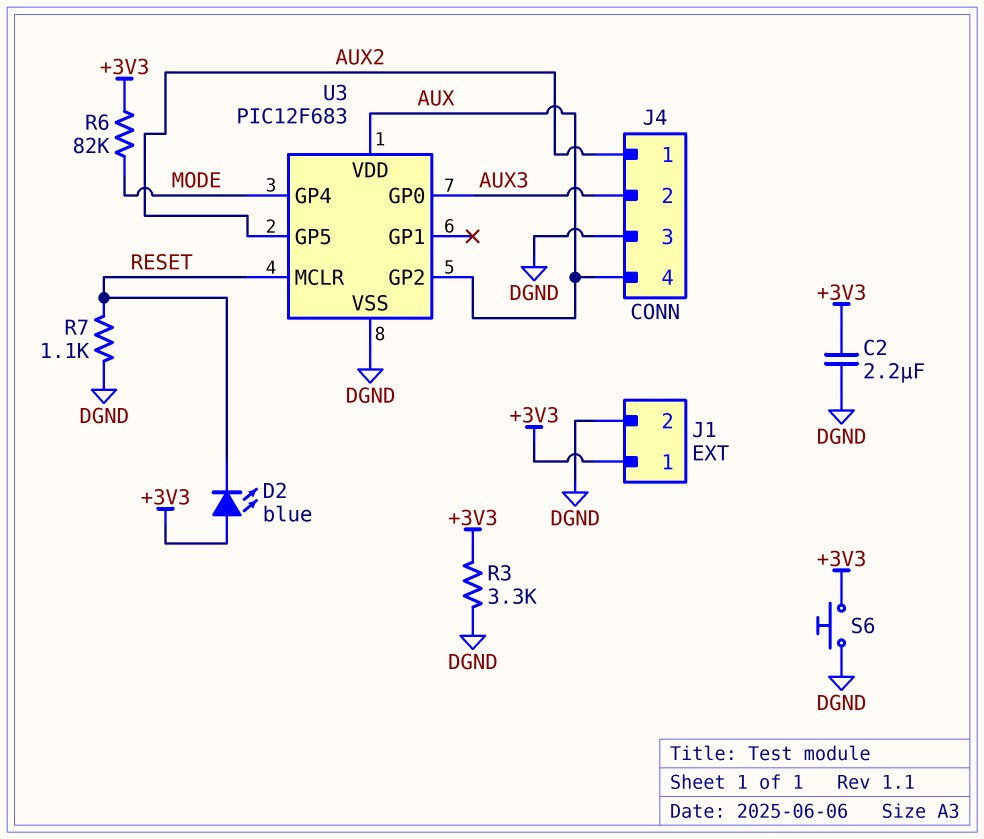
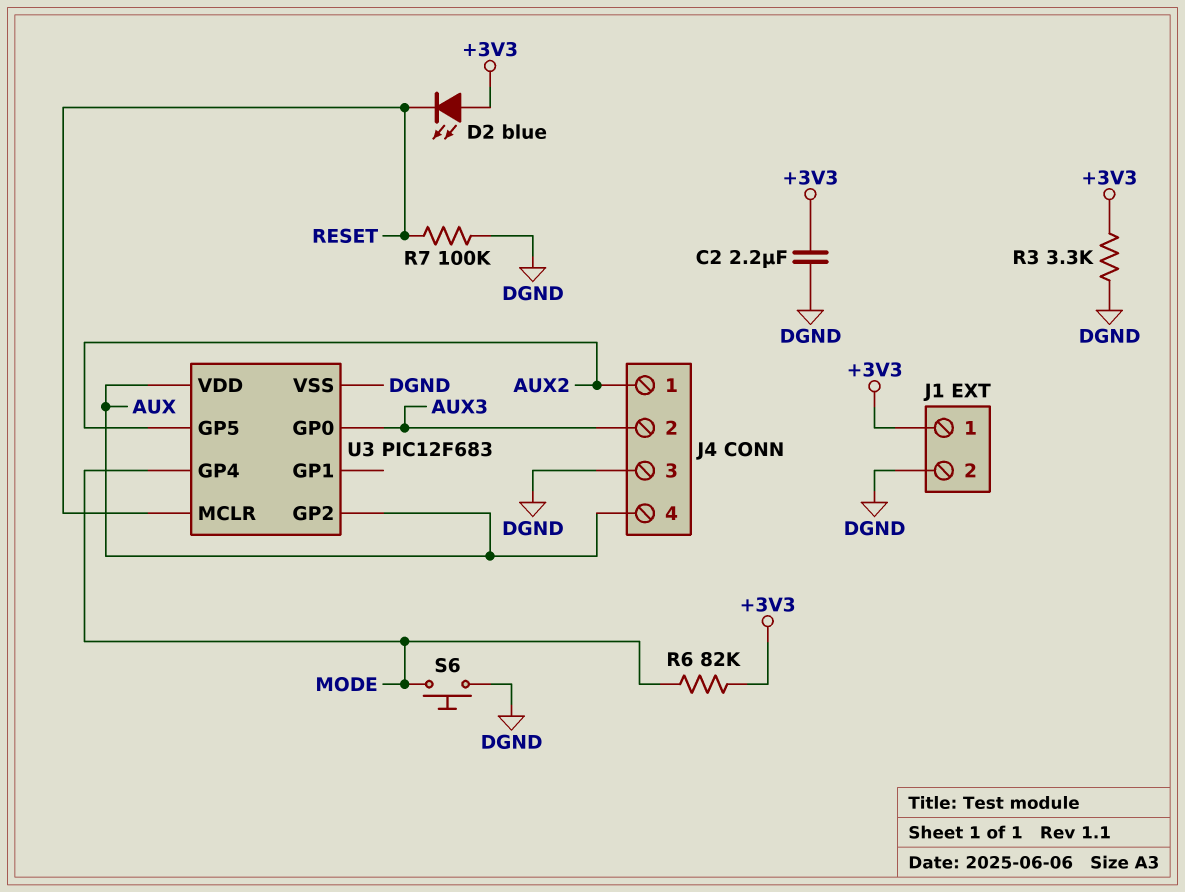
R7: 1.1k (DGND, RESET) -> 100k (DGND, RESET)
S6: button (+3V3, DGND) -> button (DGND, MODE)

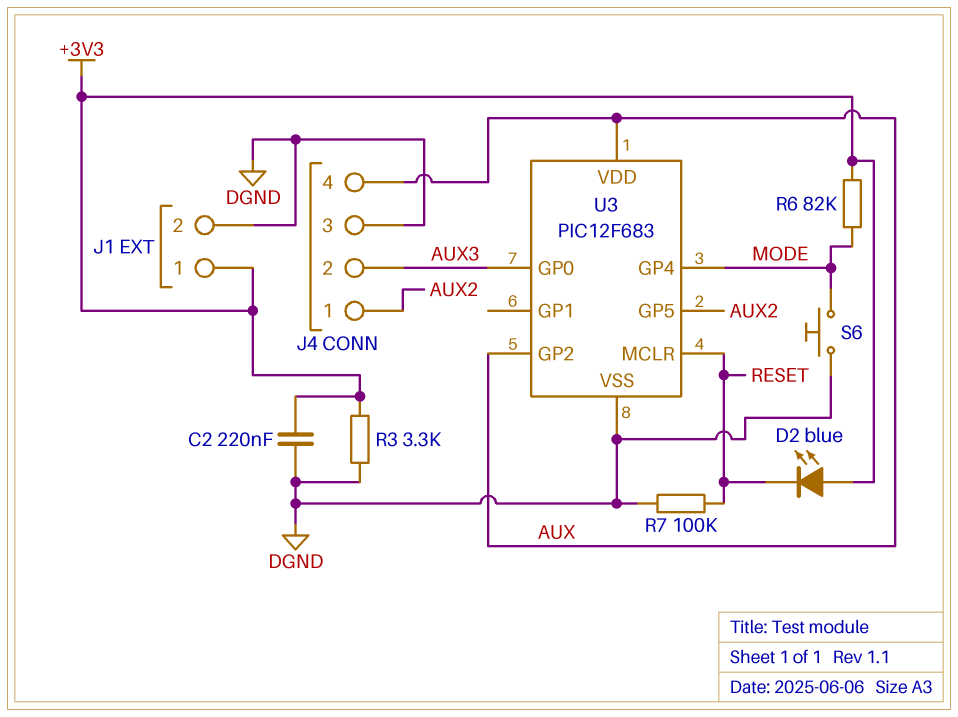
C2: 2.2uF (+3V3, DGND) -> 220nF (+3V3, DGND)

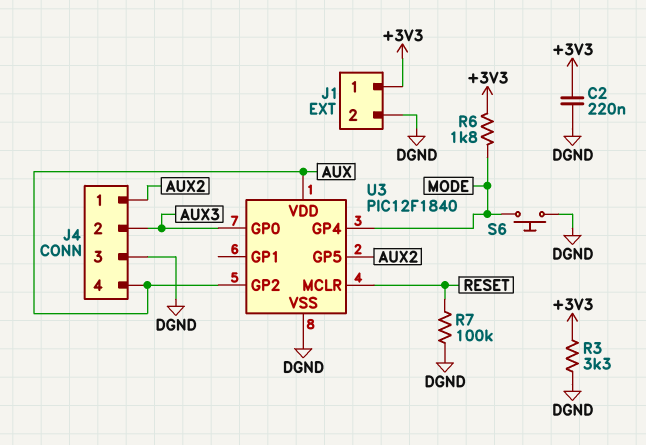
D2: LED blue (A +3V3, K RESET) -> none
R6: 82k (+3V3, MODE) -> 1.8k (+3V3, MODE)
U3: PIC12F683 -> PIC12F1840

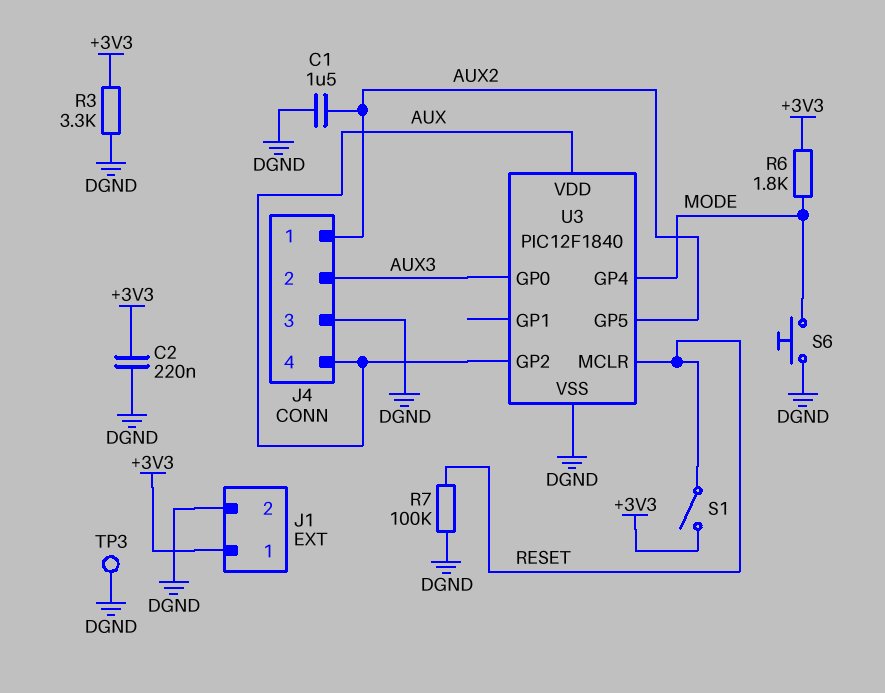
C1: none -> 1.5uF (AUX2, DGND)
S1: none -> switch (+3V3, RESET)
TP3: none -> test point (DGND)

